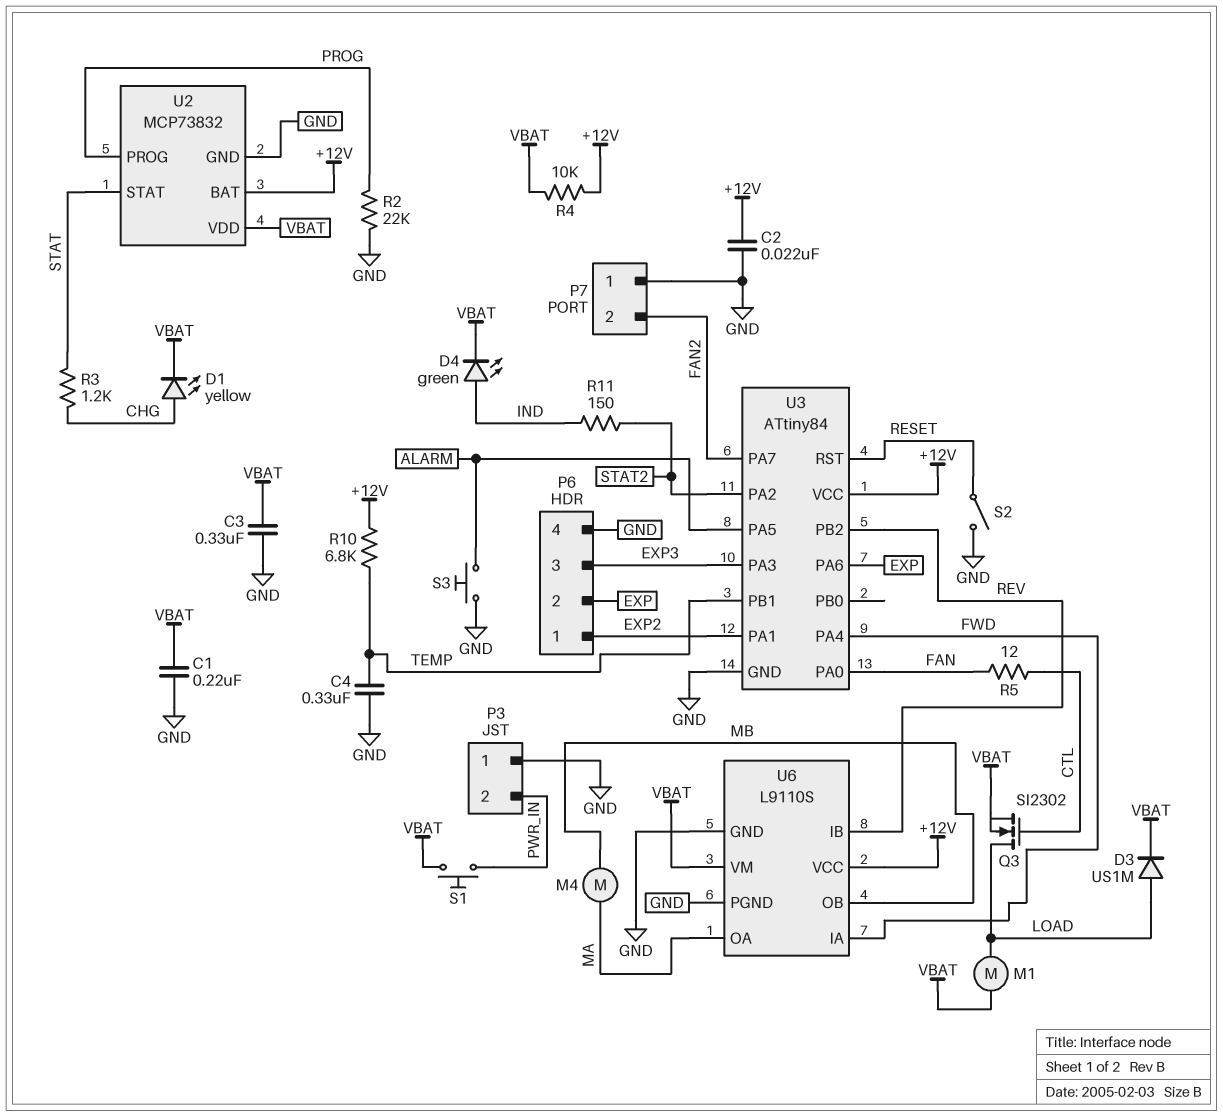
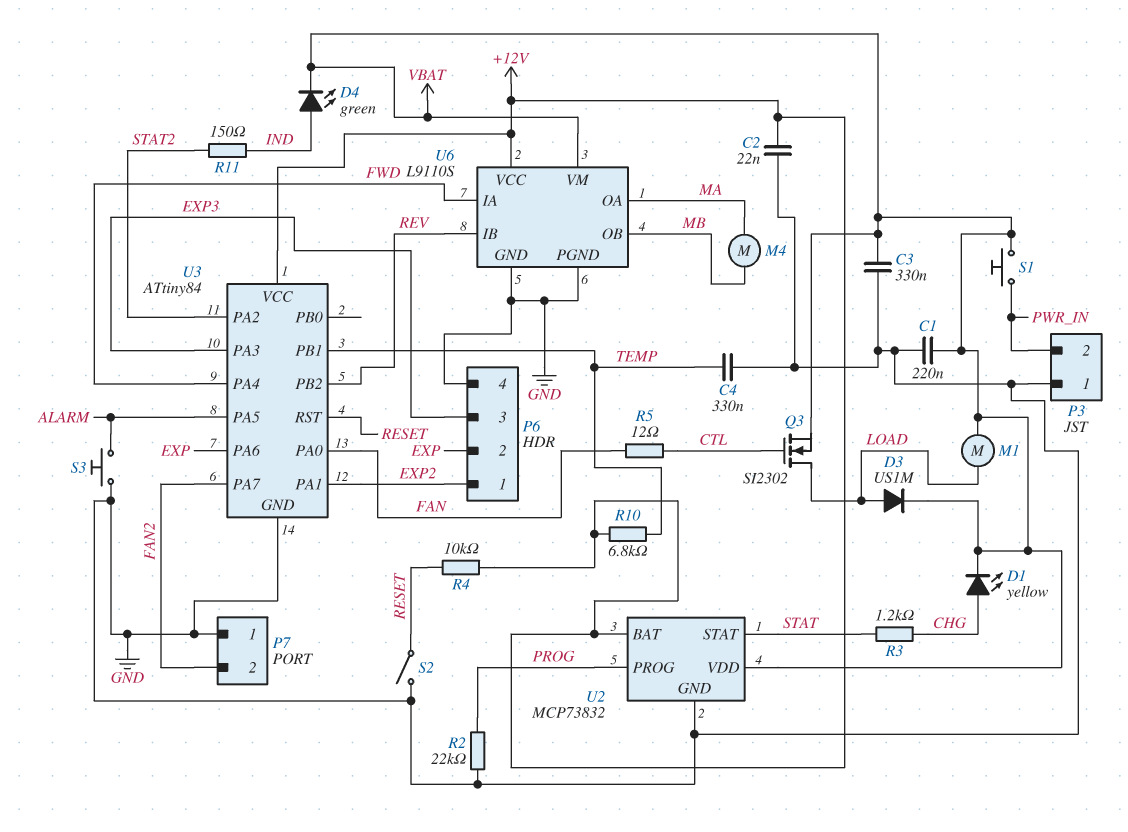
R4: 10k (+12V, VBAT) -> 10k (+12V, RESET)

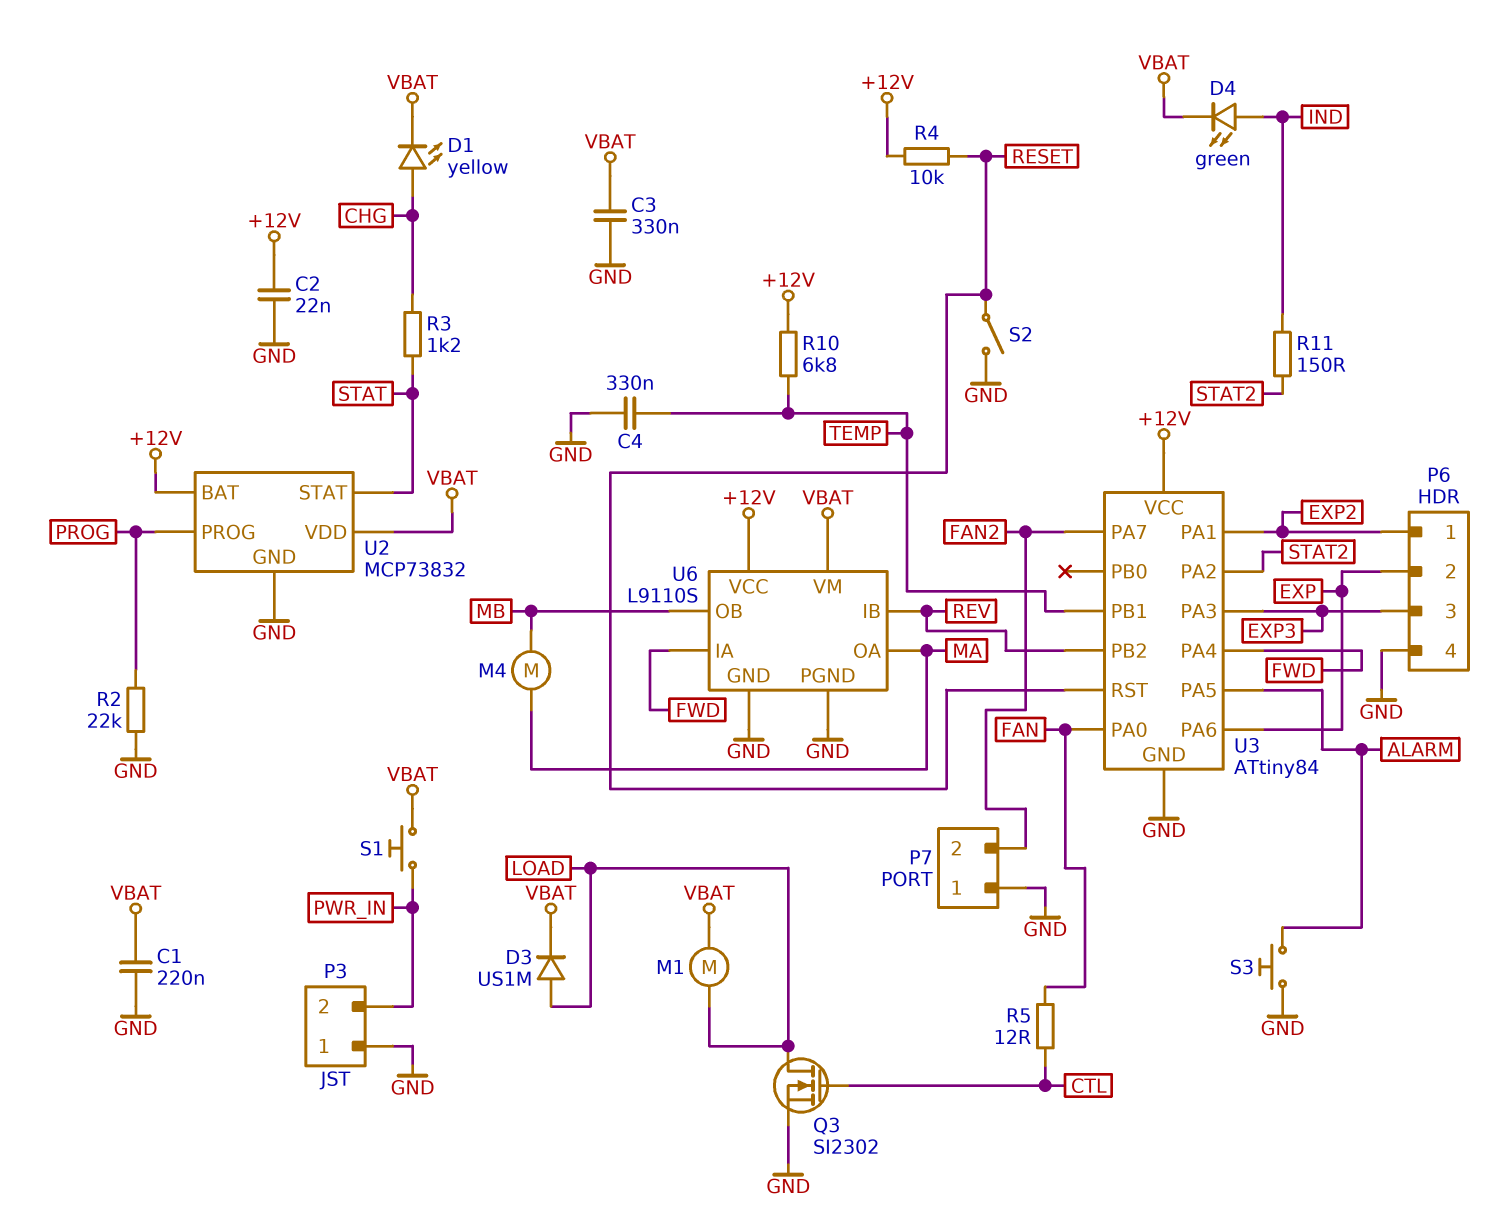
Q3: NMOS SI2302 (G CTL, D LOAD, S VBAT) -> NMOS SI2302 (G CTL, D LOAD, S GND)

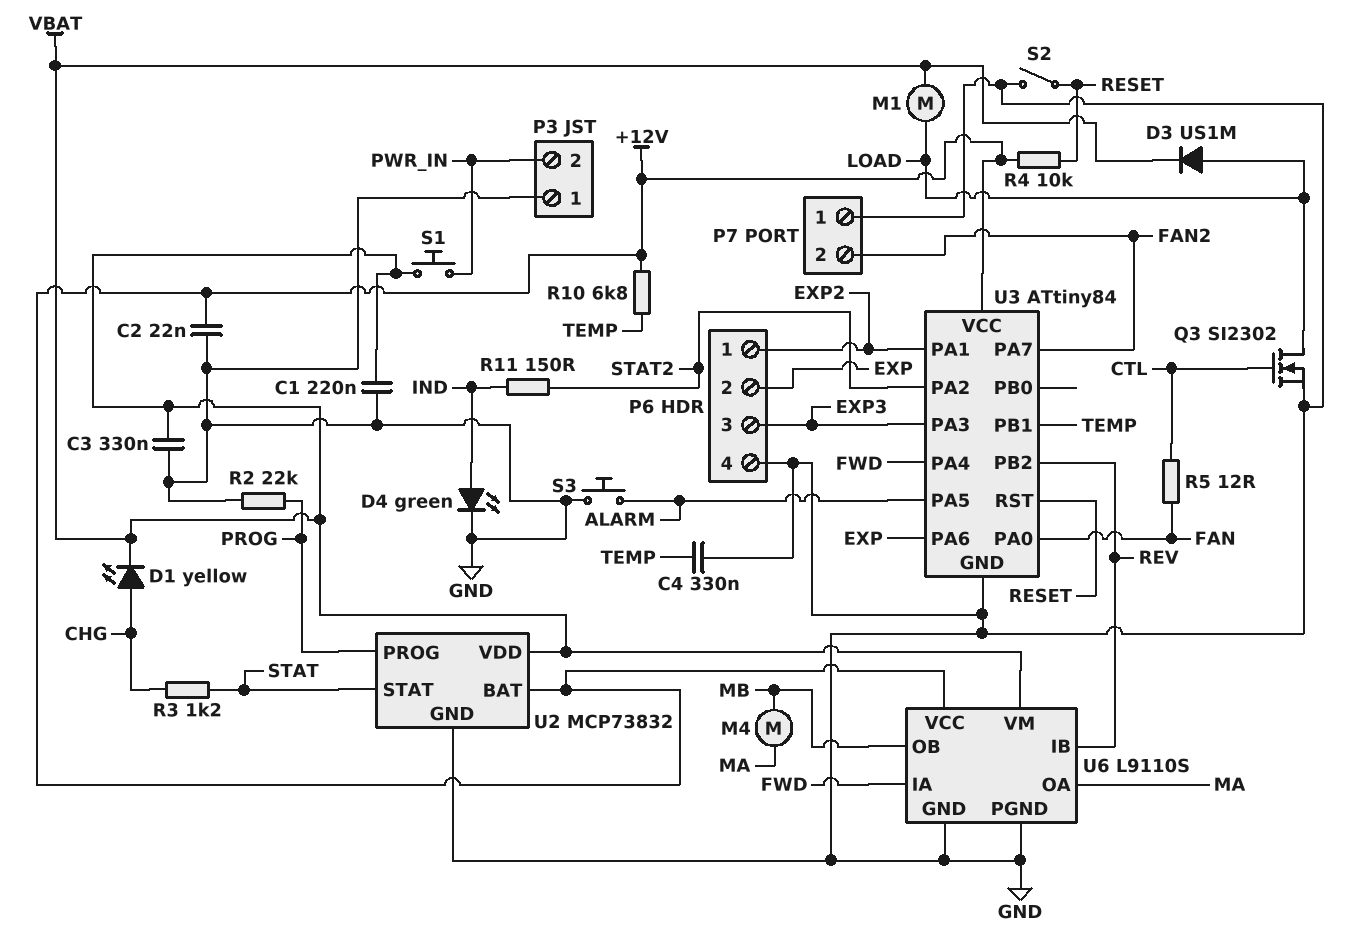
D4: LED green (A IND, K VBAT) -> LED green (A IND, K GND)

